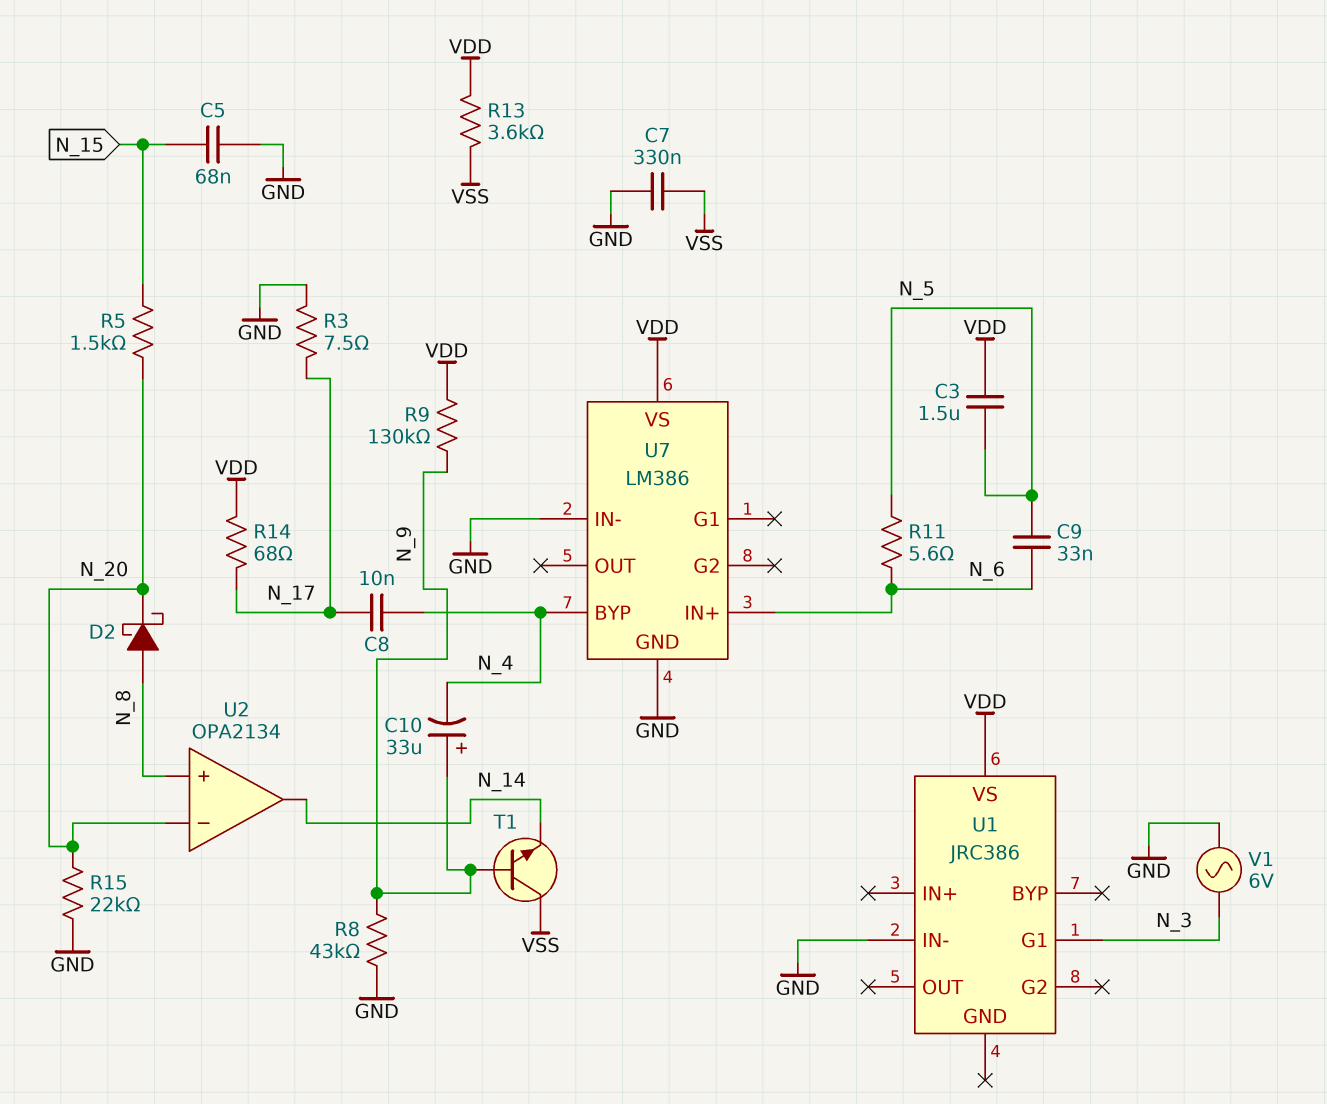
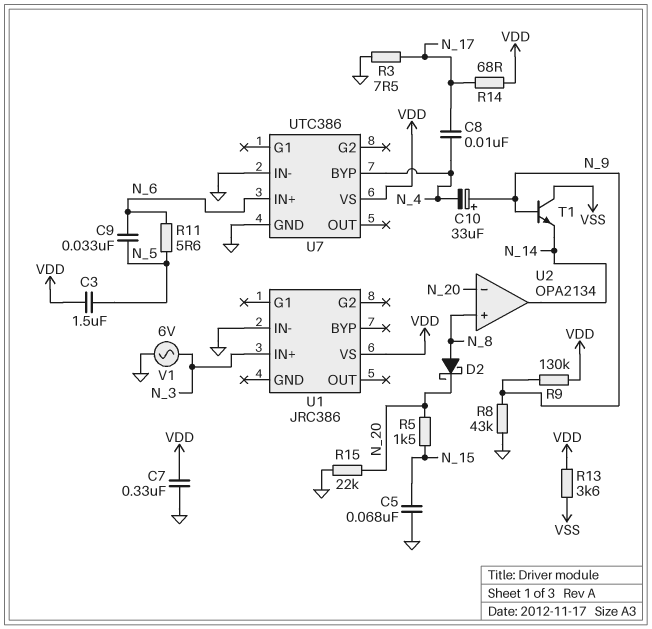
C7: 330nF (GND, VSS) -> 330nF (GND, VDD)
U1 pin G1: N_3 -> none
U1 pin IN+: none -> N_3
U7: LM386 -> UTC386

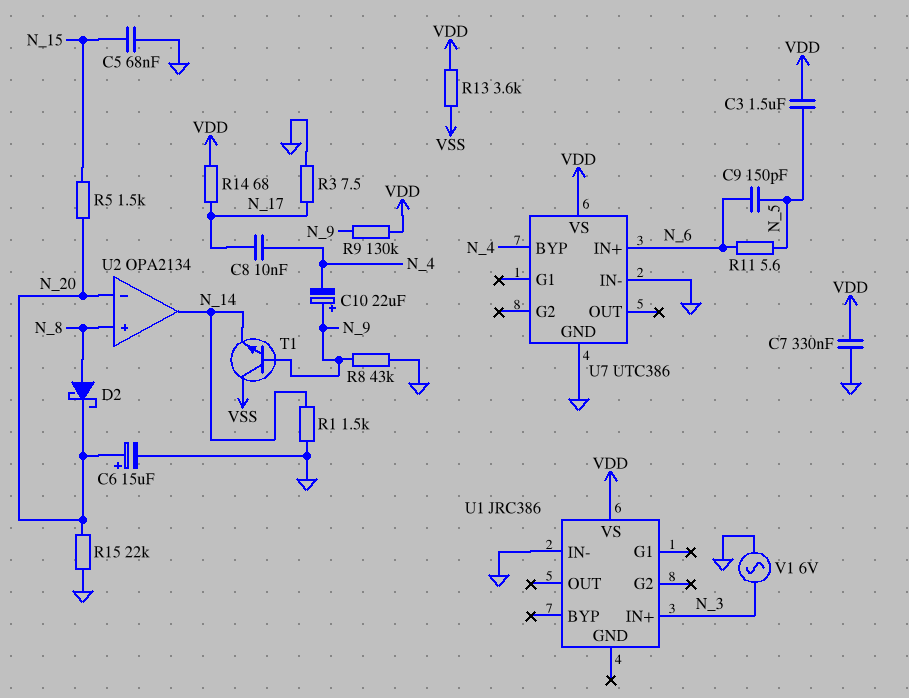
C6: none -> 15uF (plus N_20, minus GND)
C9: 33nF (N_5, N_6) -> 150pF (N_5, N_6)
C10: 33uF (plus N_9, minus N_4) -> 22uF (plus N_9, minus N_4)
R1: none -> 1.5k (GND, N_14)

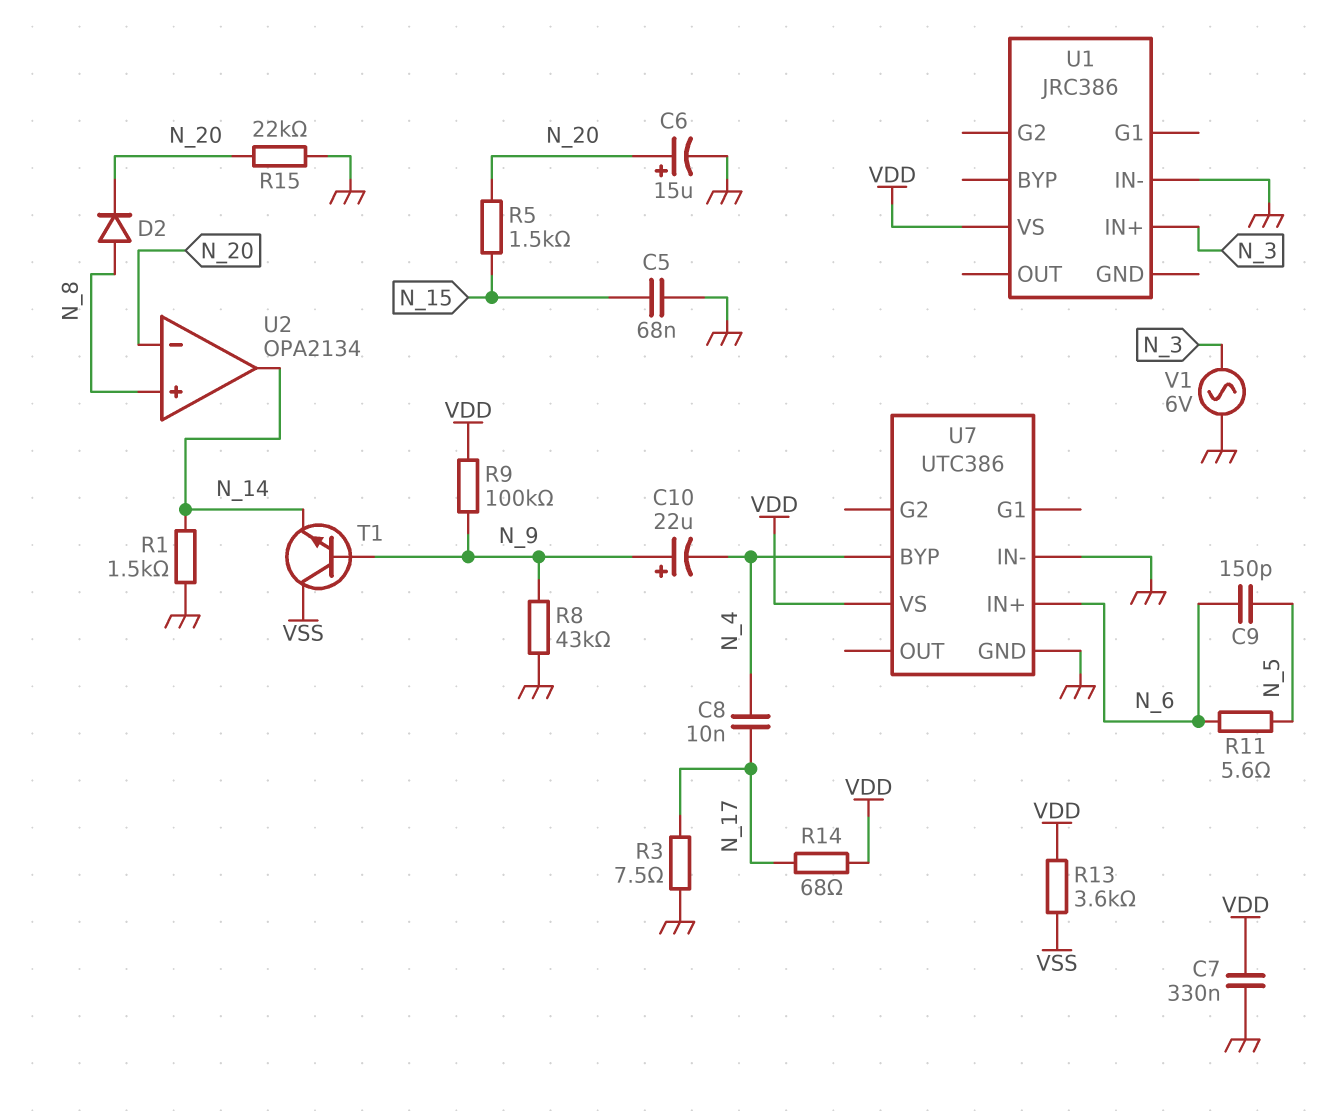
C3: 1.5uF (N_5, VDD) -> none
D2: schottky (A N_8, K N_20) -> diode (A N_8, K N_20)
R9: 130k (N_9, VDD) -> 100k (N_9, VDD)

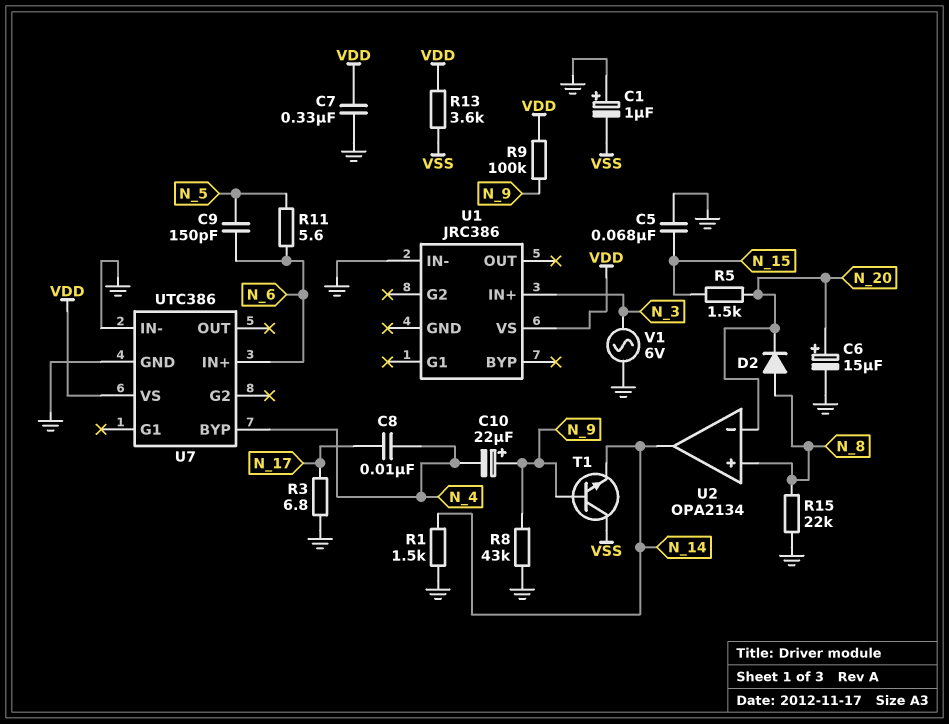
C1: none -> 1uF (plus GND, minus VSS)
R3: 7.5 (GND, N_17) -> 6.8 (GND, N_17)
R14: 68 (N_17, VDD) -> none
R15: 22k (GND, N_20) -> 22k (GND, N_8)

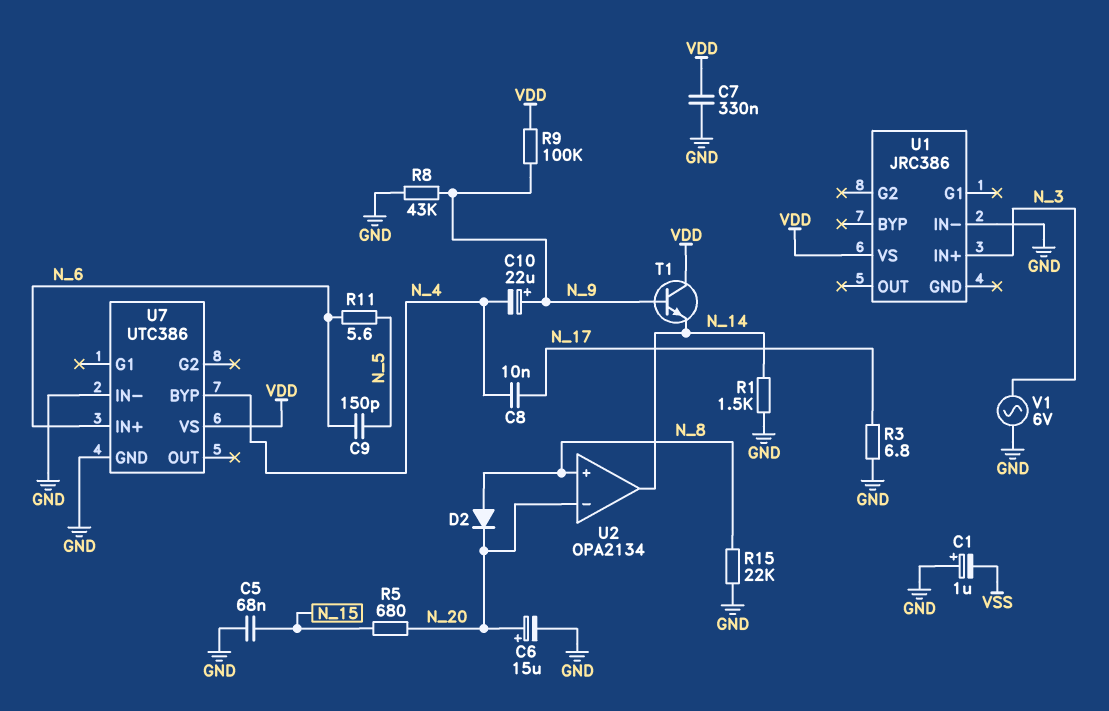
R5: 1.5k (N_15, N_20) -> 680 (N_15, N_20)
R13: 3.6k (VDD, VSS) -> none
T1: NPN (B N_9, C VSS, E N_14) -> NPN (B N_9, C VDD, E N_14)

